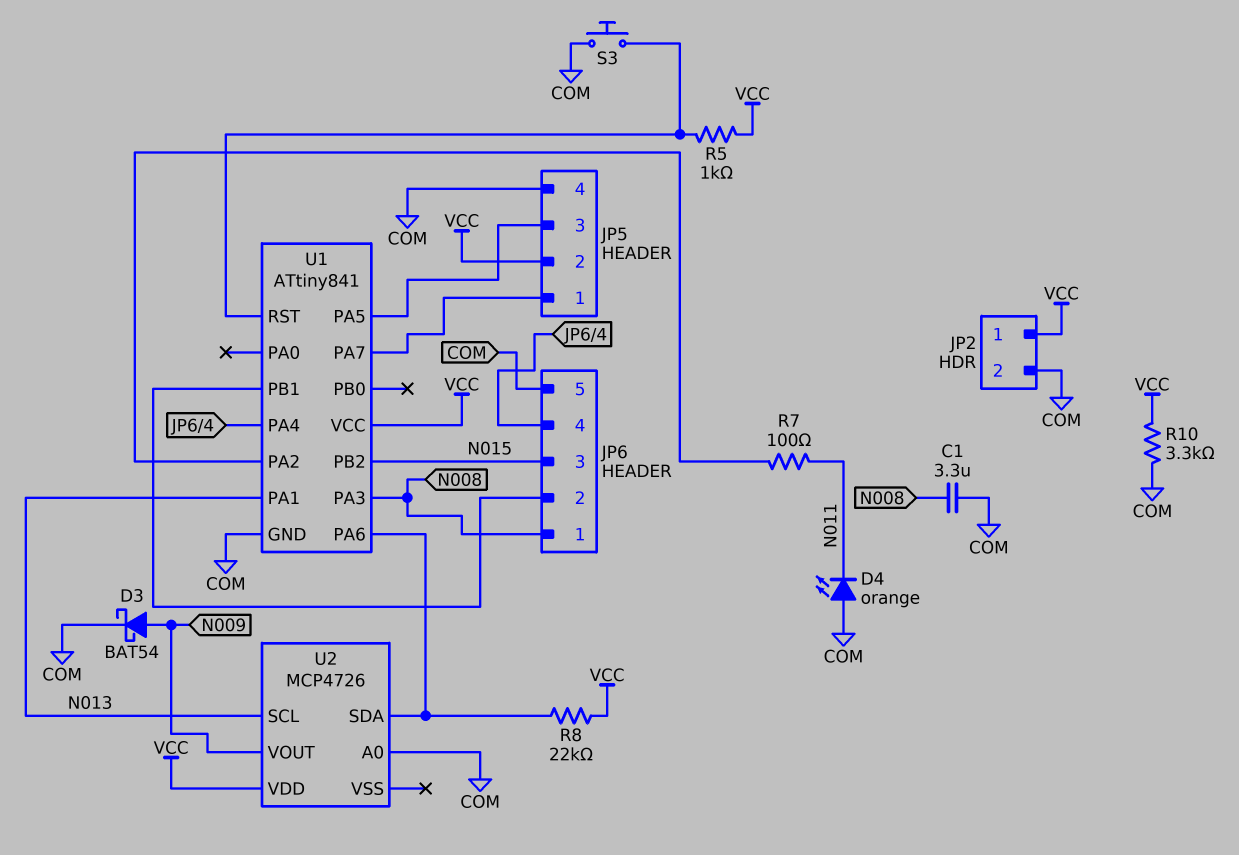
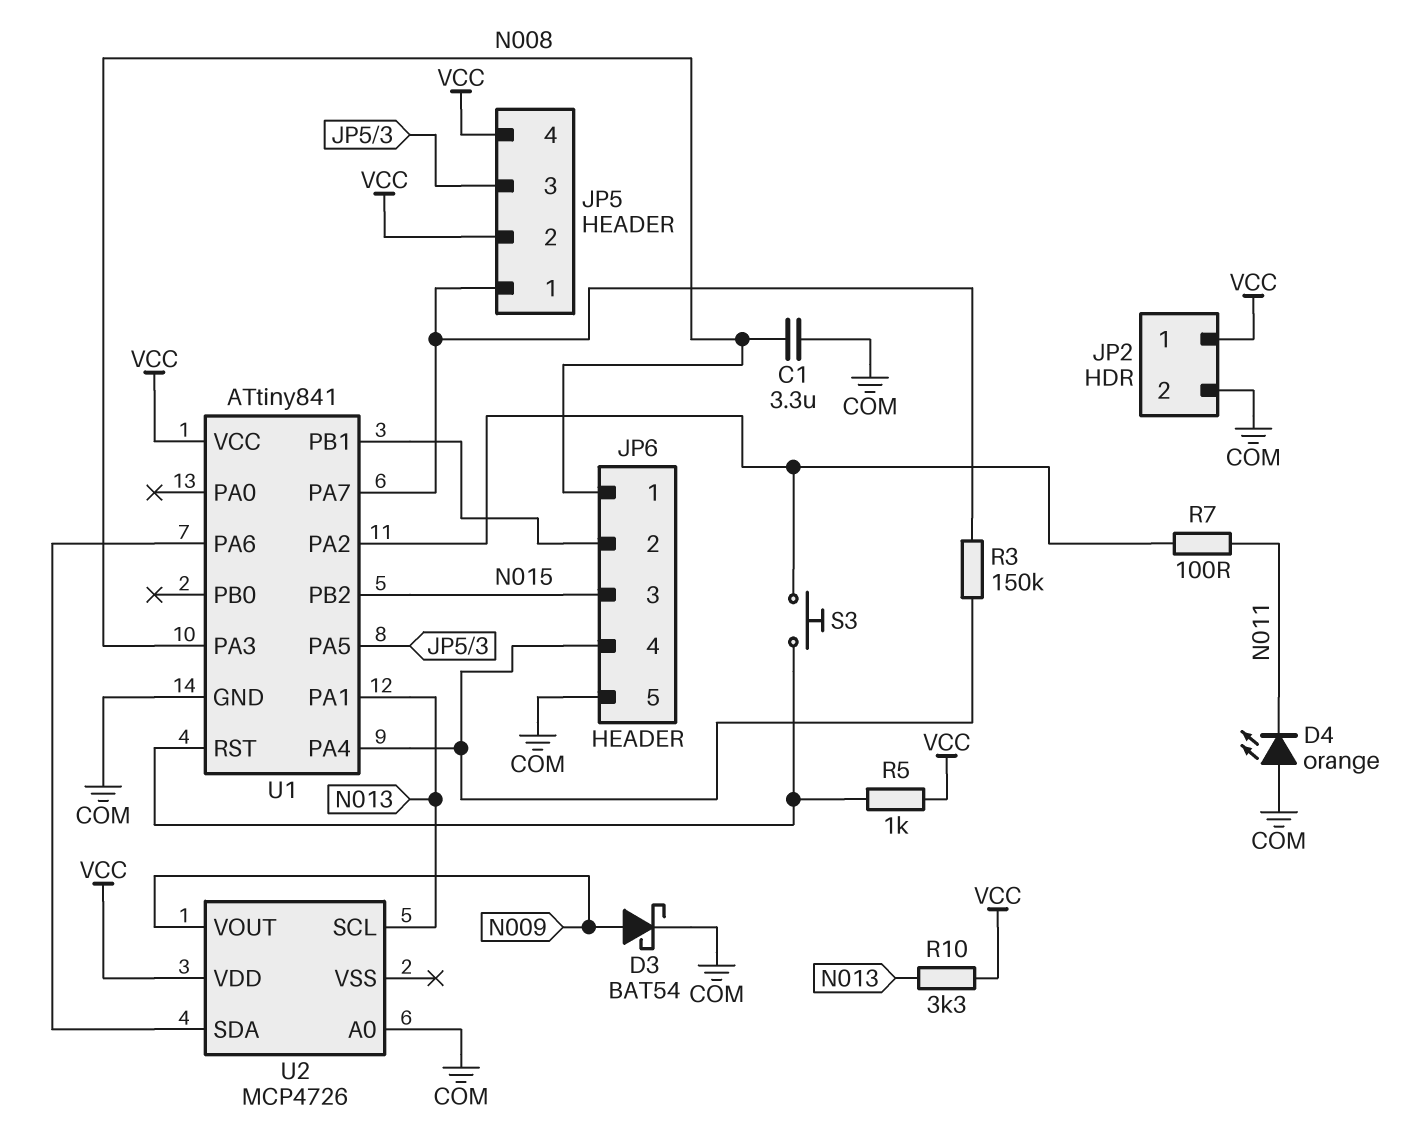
JP5 pin 4: COM -> VCC
R3: none -> 150k (JP5/1, JP6/4)
R8: 22k (U1/PA6, VCC) -> none
R10: 3.3k (COM, VCC) -> 3.3k (N013, VCC)
S3: button (COM, U1/RST) -> button (U1/PA2, U1/RST)

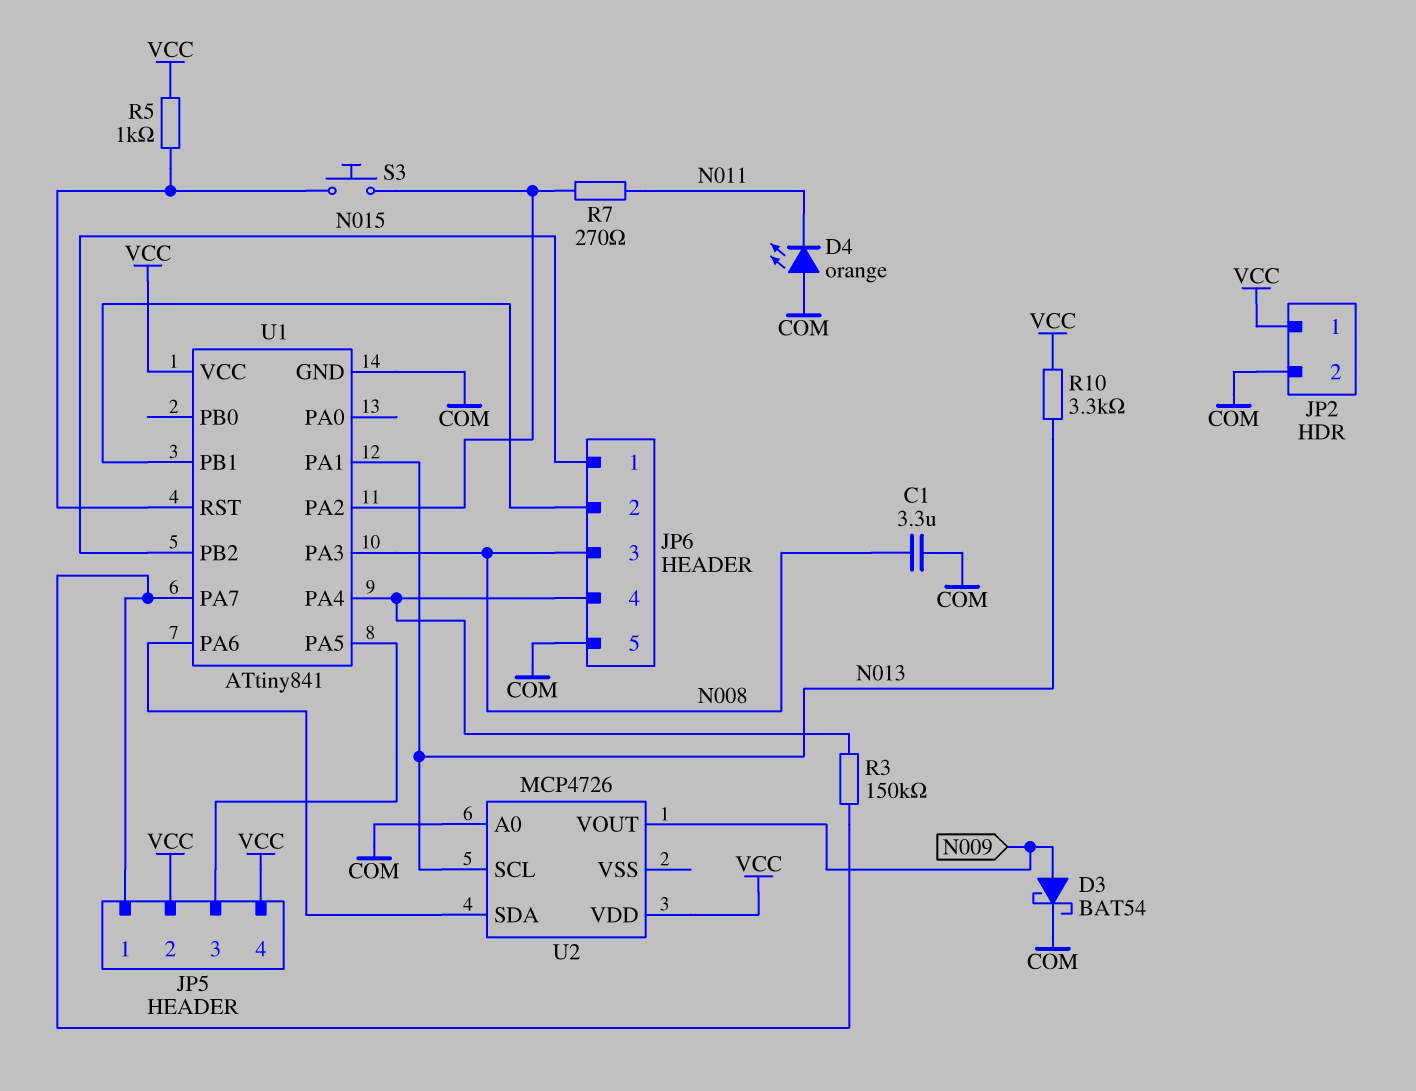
JP6 pin 1: N008 -> N015
JP6 pin 3: N015 -> N008
R7: 100 (N011, U1/PA2) -> 270 (N011, U1/PA2)

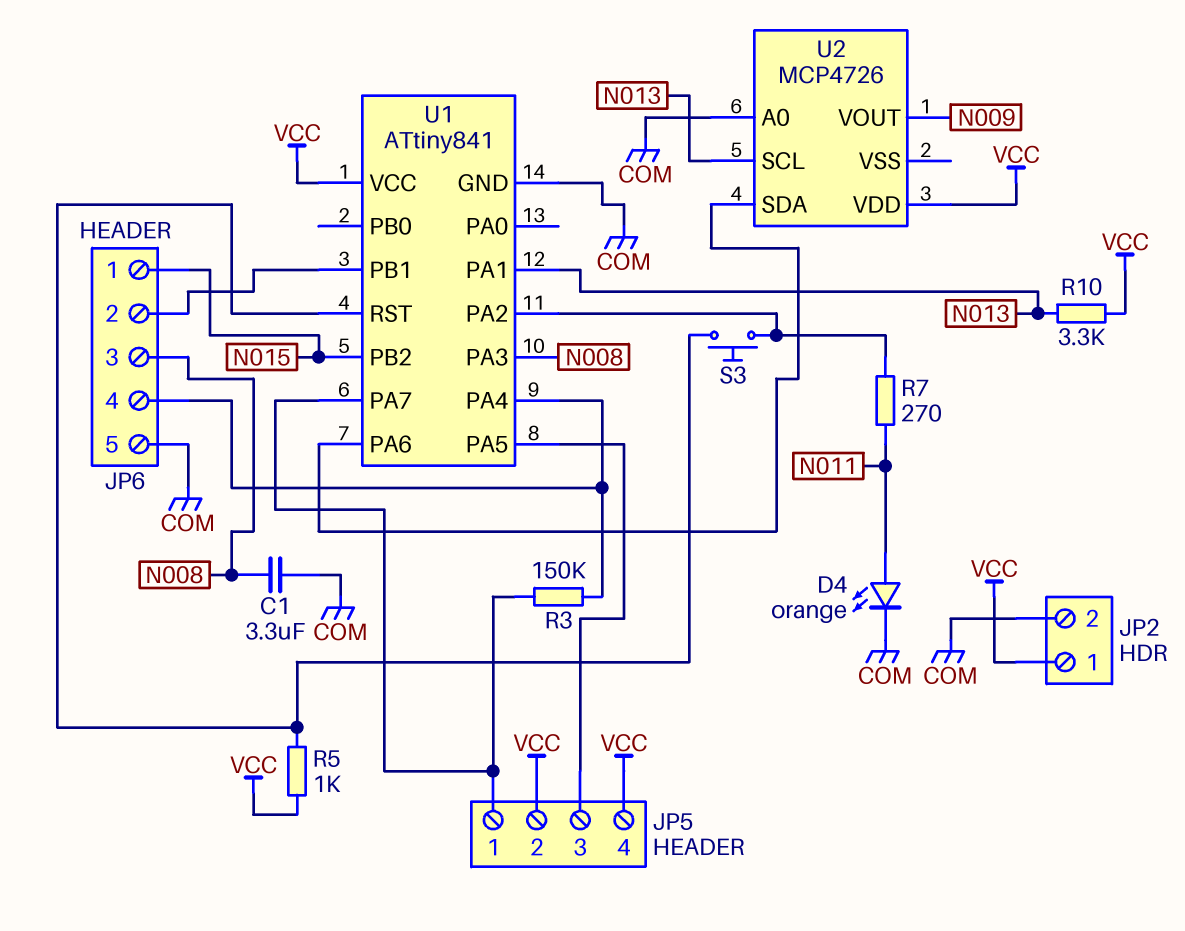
D3: schottky BAT54 (A N009, K COM) -> none
D4: LED orange (A COM, K N011) -> LED orange (A N011, K COM)

